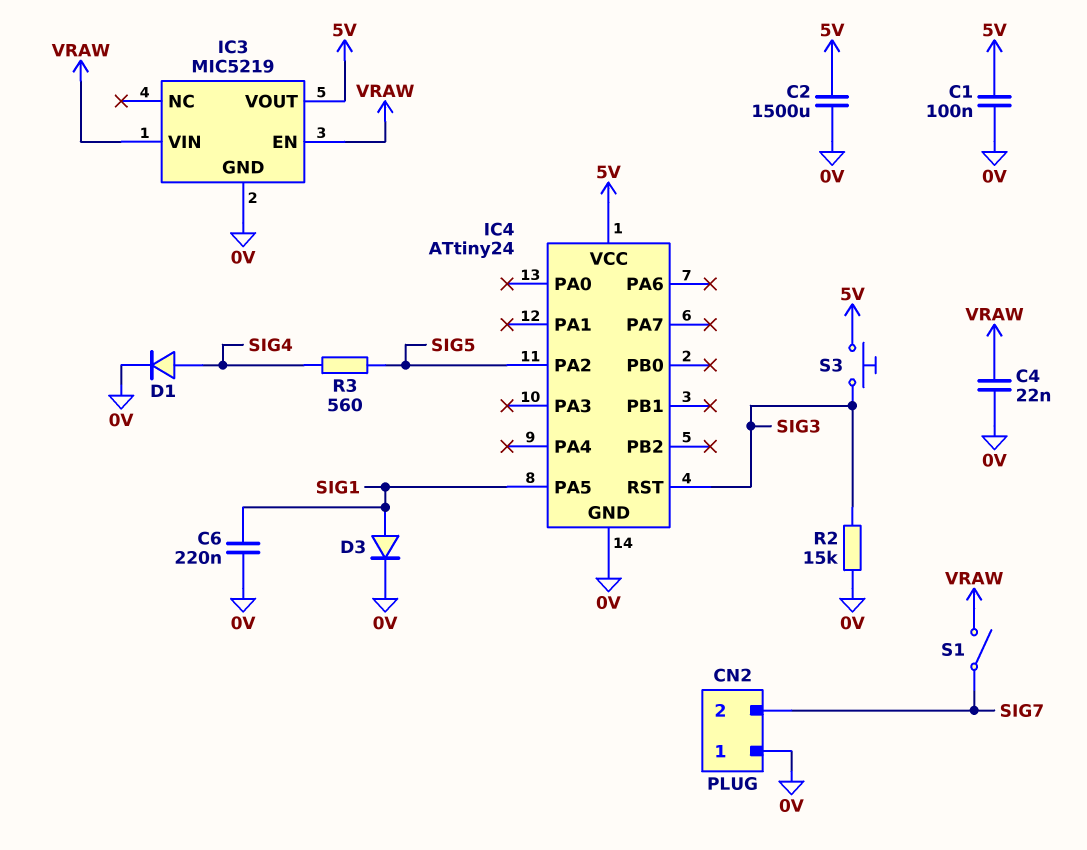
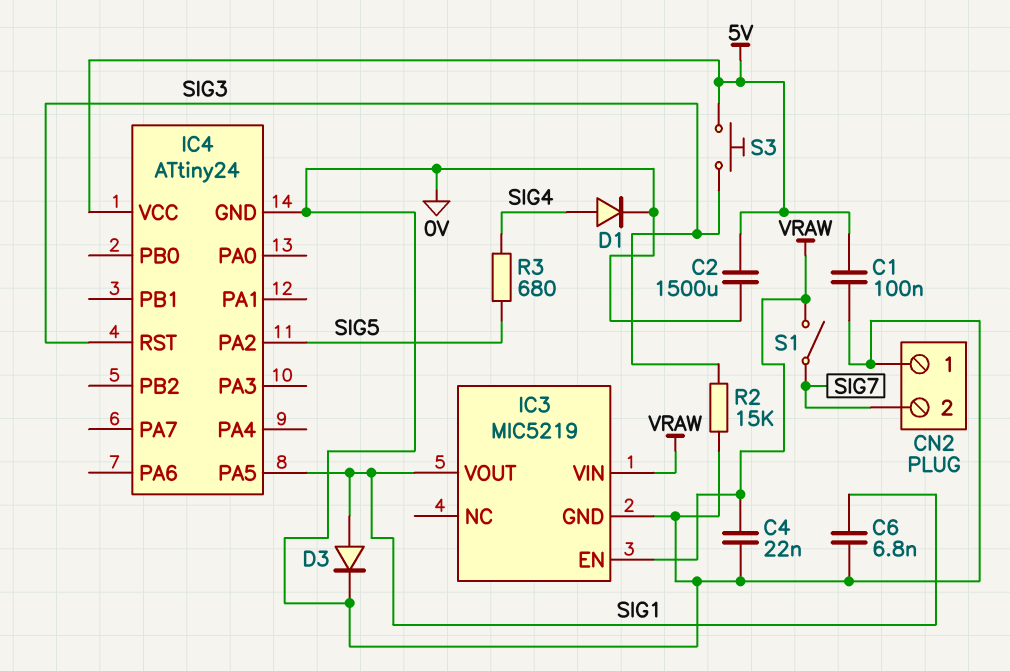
C6: 220nF (0V, SIG1) -> 6.8nF (0V, SIG1)
IC3 pin VOUT: 5V -> SIG1
R3: 560 (SIG4, SIG5) -> 680 (SIG4, SIG5)

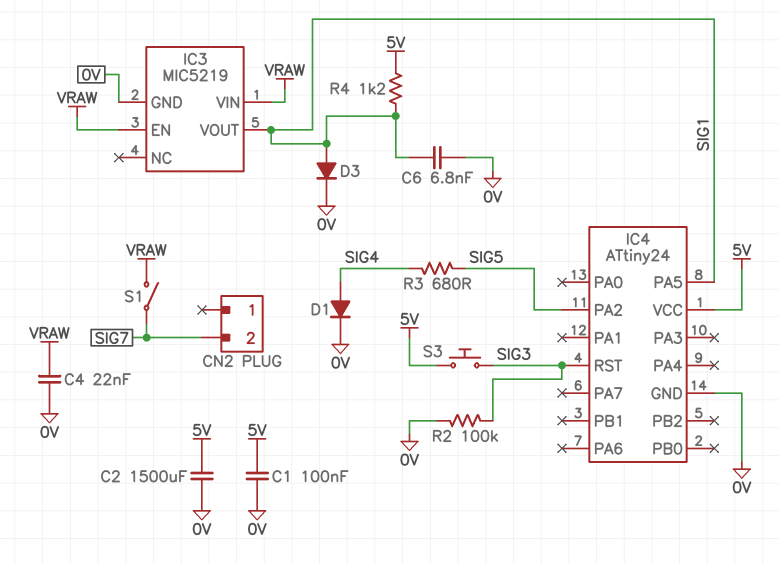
CN2 pin 1: 0V -> none
R2: 15k (0V, SIG3) -> 100k (0V, SIG3)
R4: none -> 1.2k (5V, SIG1)

